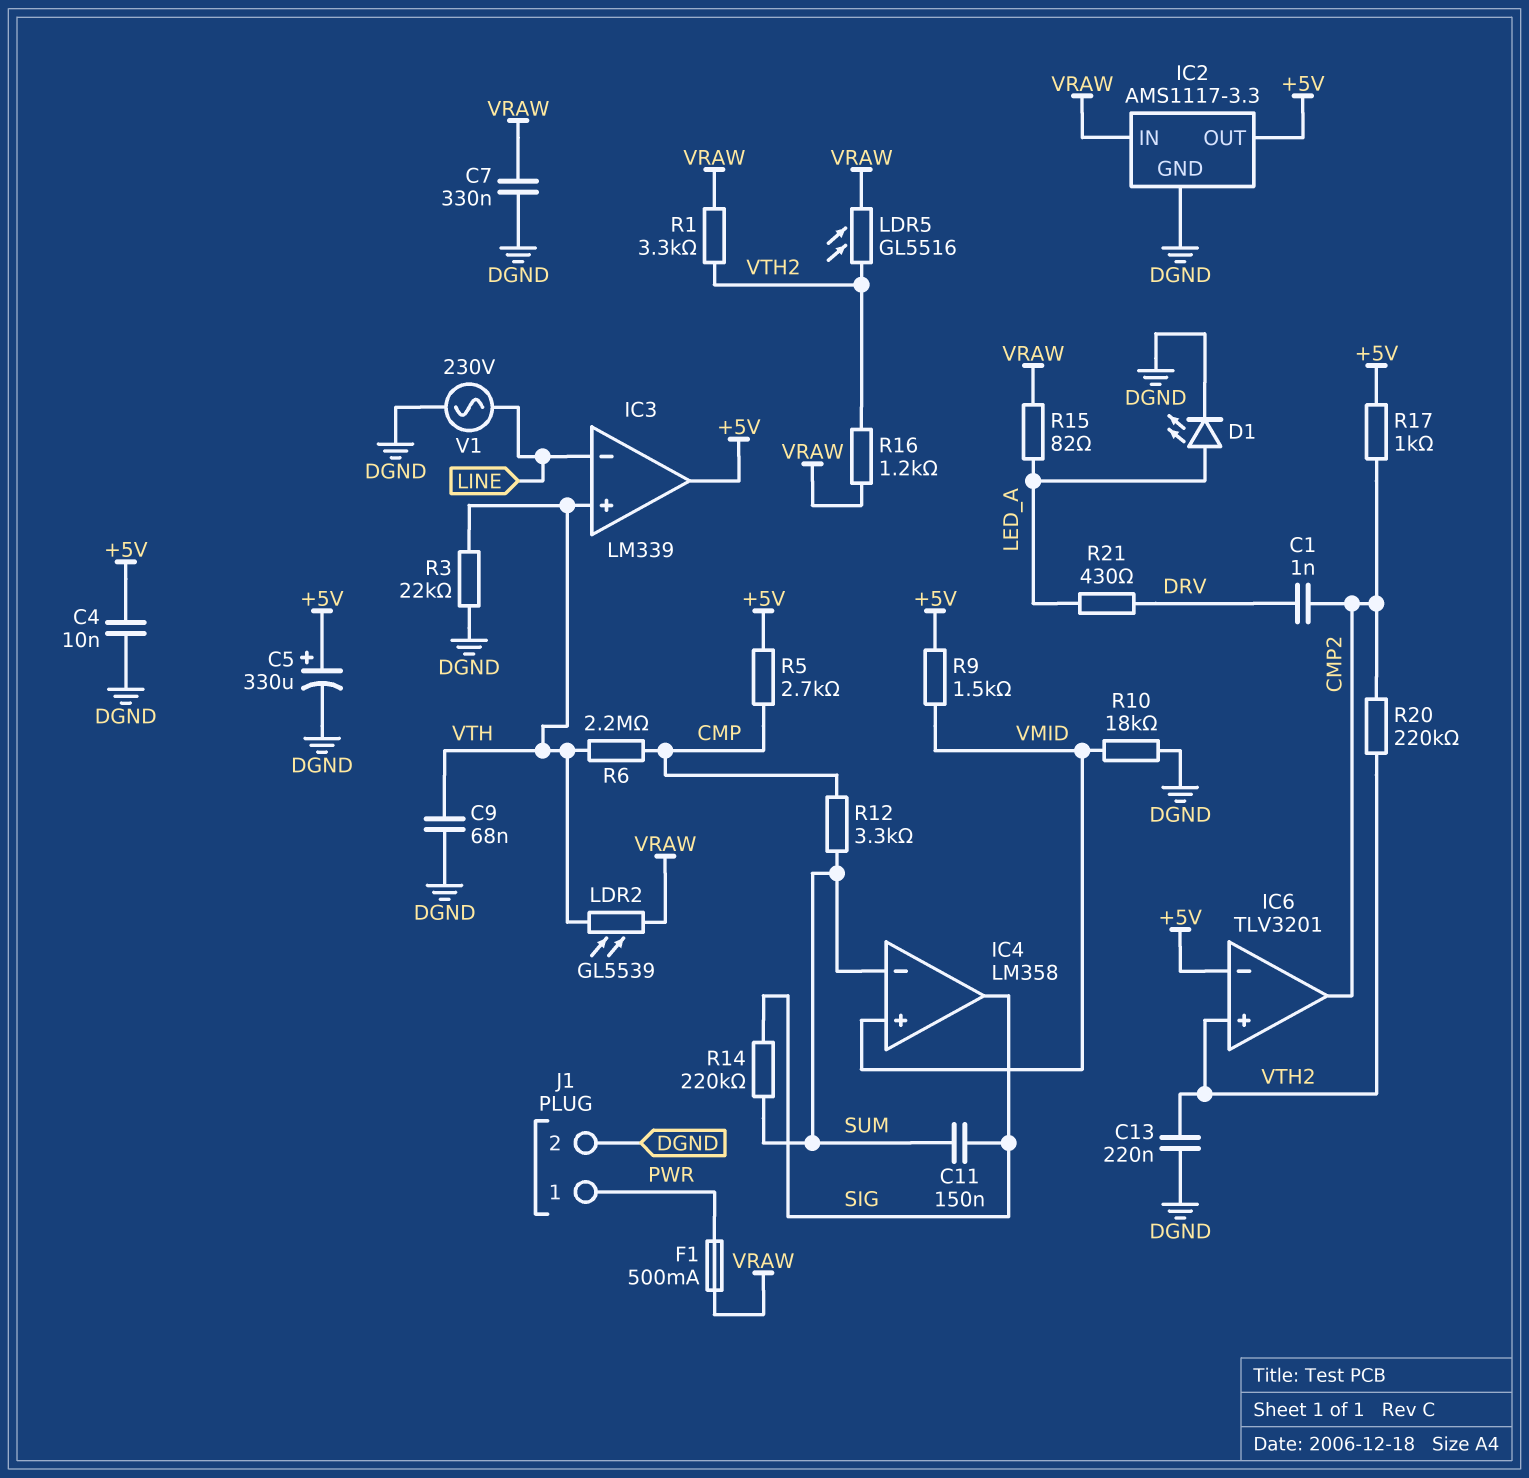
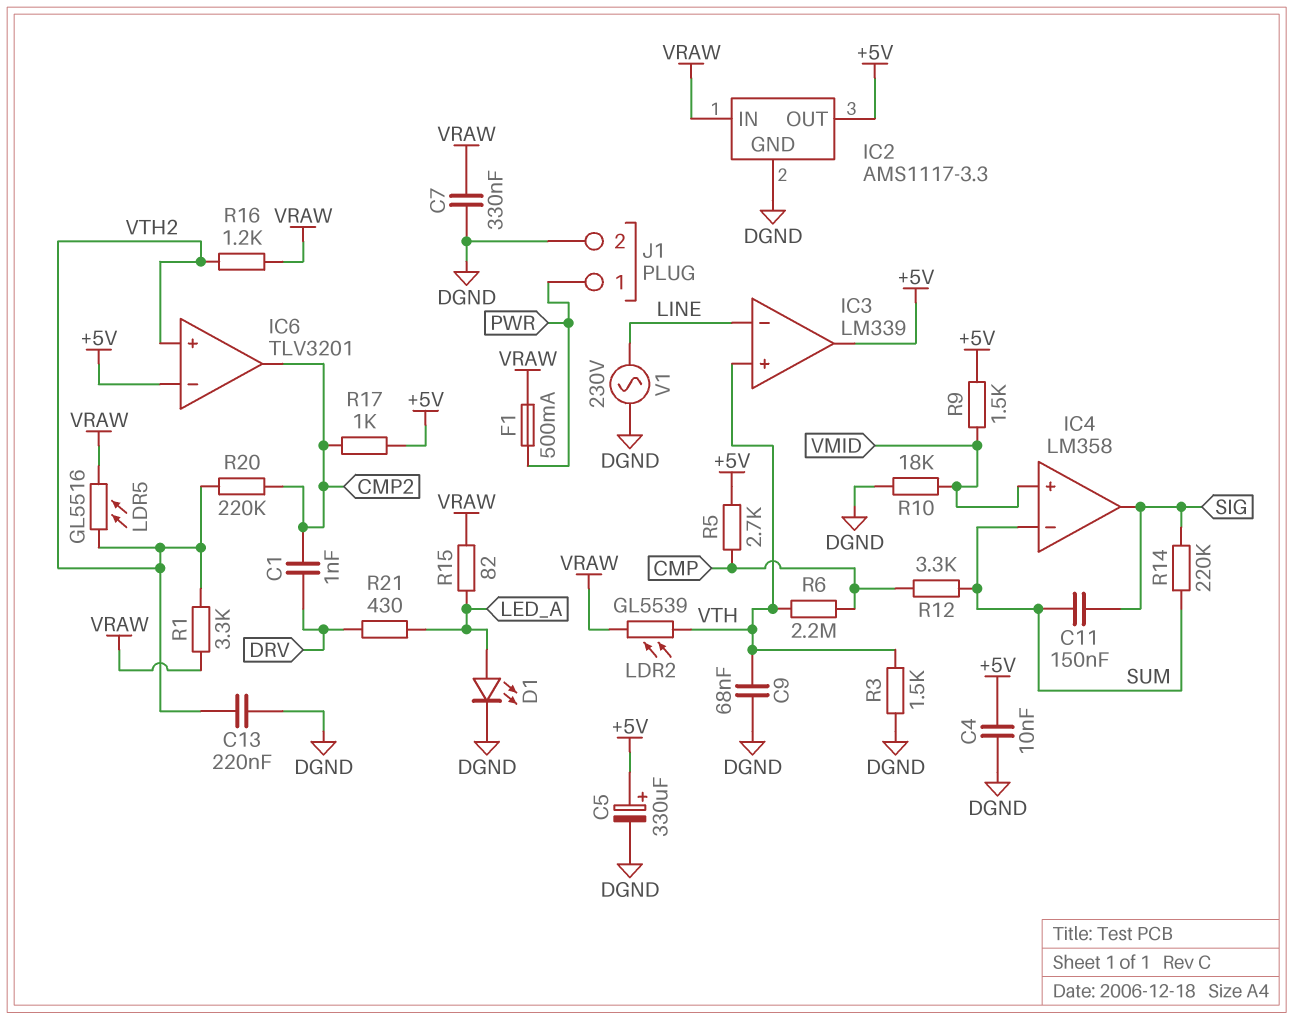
R3: 22k (DGND, VTH) -> 1.5k (DGND, VTH)

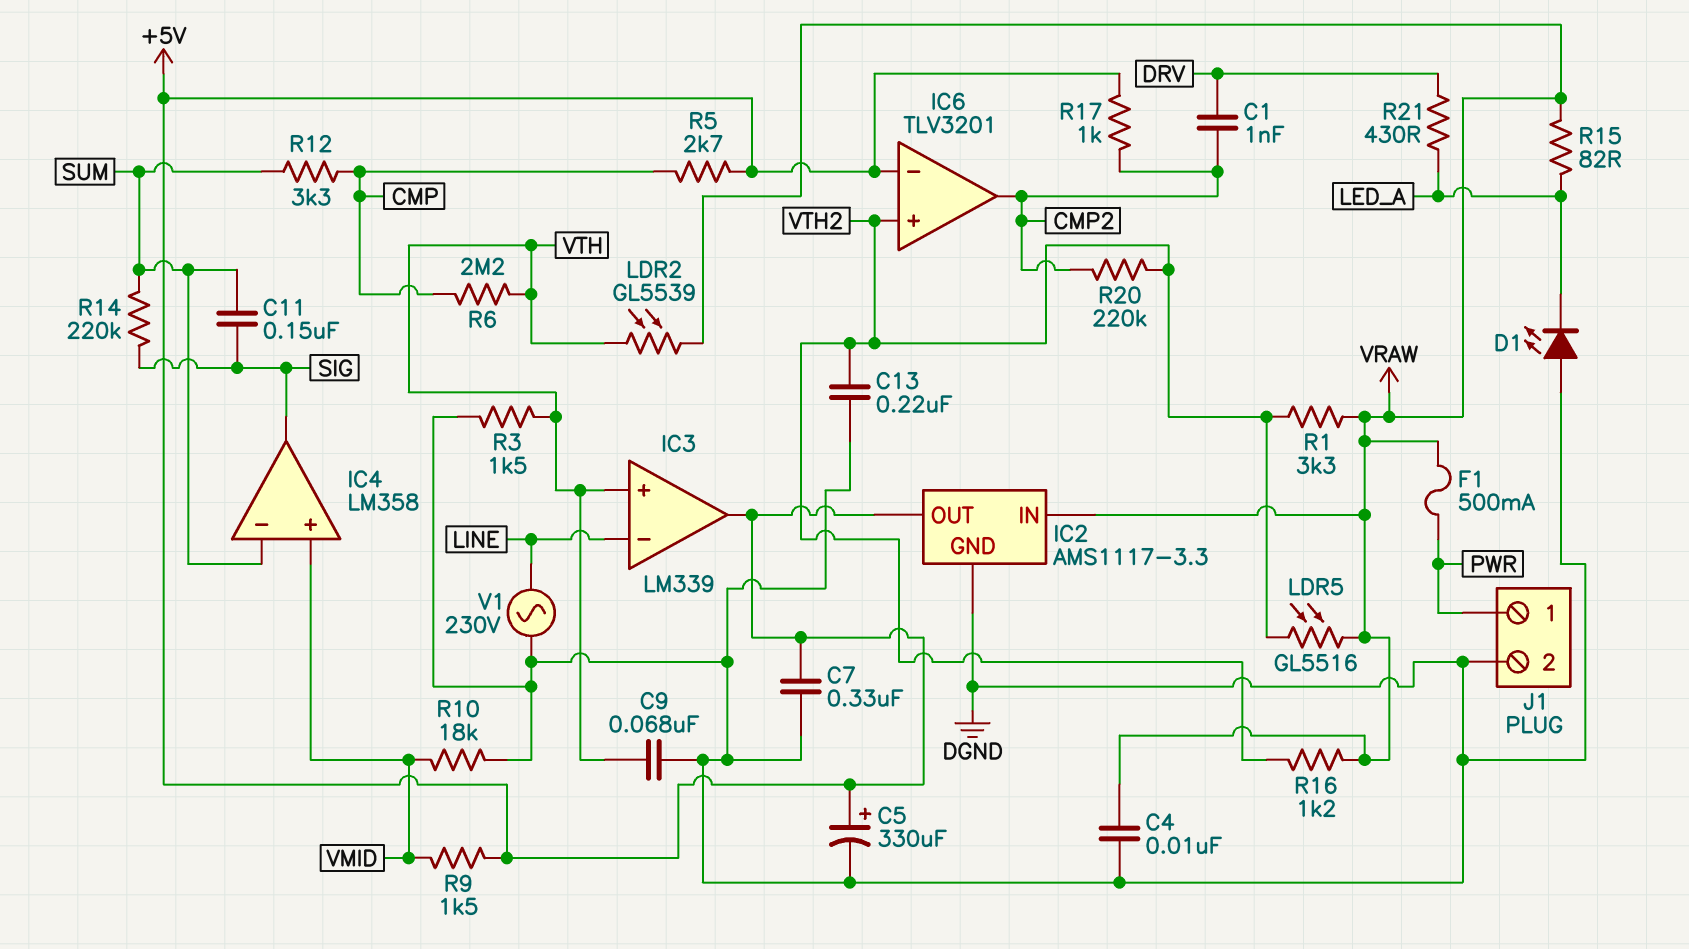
C4: 10nF (+5V, DGND) -> 10nF (DGND, VRAW)
C7: 330nF (DGND, VRAW) -> 330nF (+5V, DGND)
D1: LED (A LED_A, K DGND) -> LED (A DGND, K LED_A)

